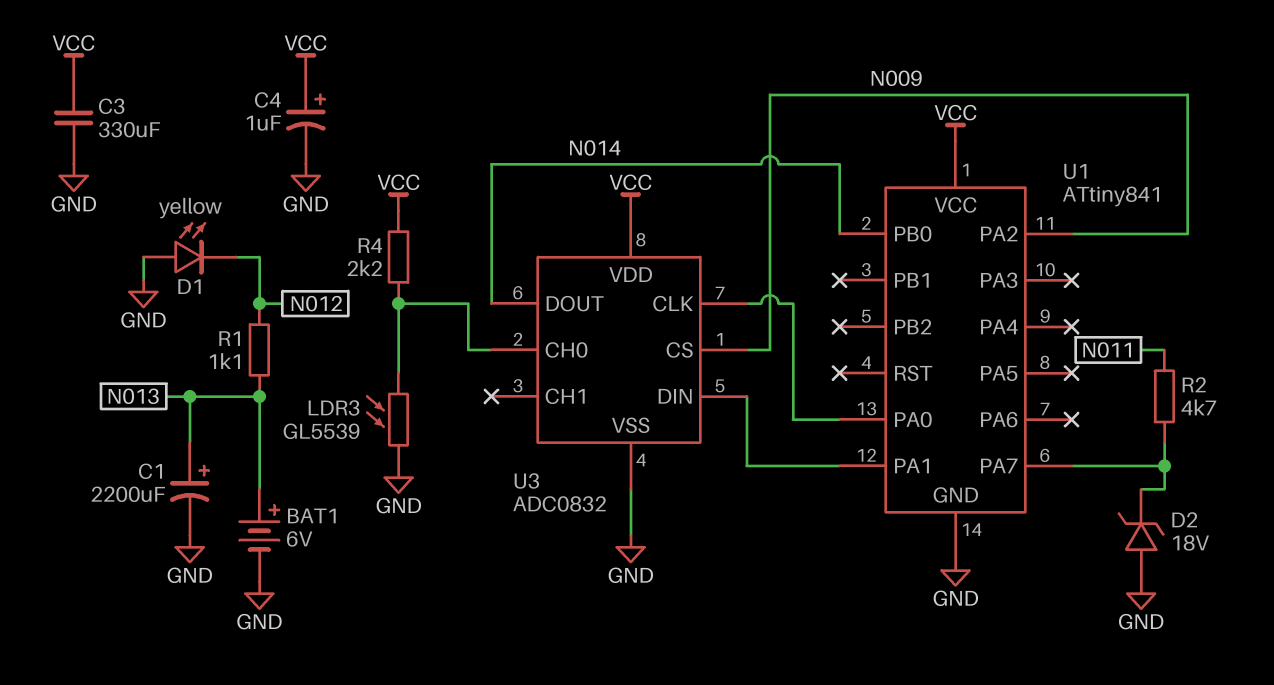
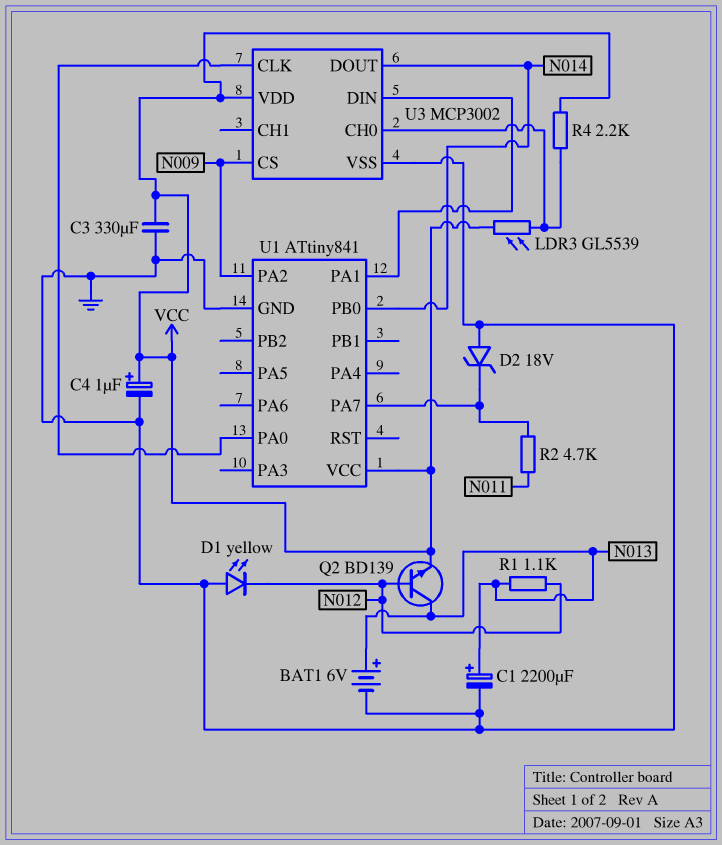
LDR3: GL5539 (GND, U3/CH0) -> GL5539 (U3/CH0, VCC)
Q2: none -> NPN BD139 (B N012, C N013, E VCC)
U3: ADC0832 -> MCP3002

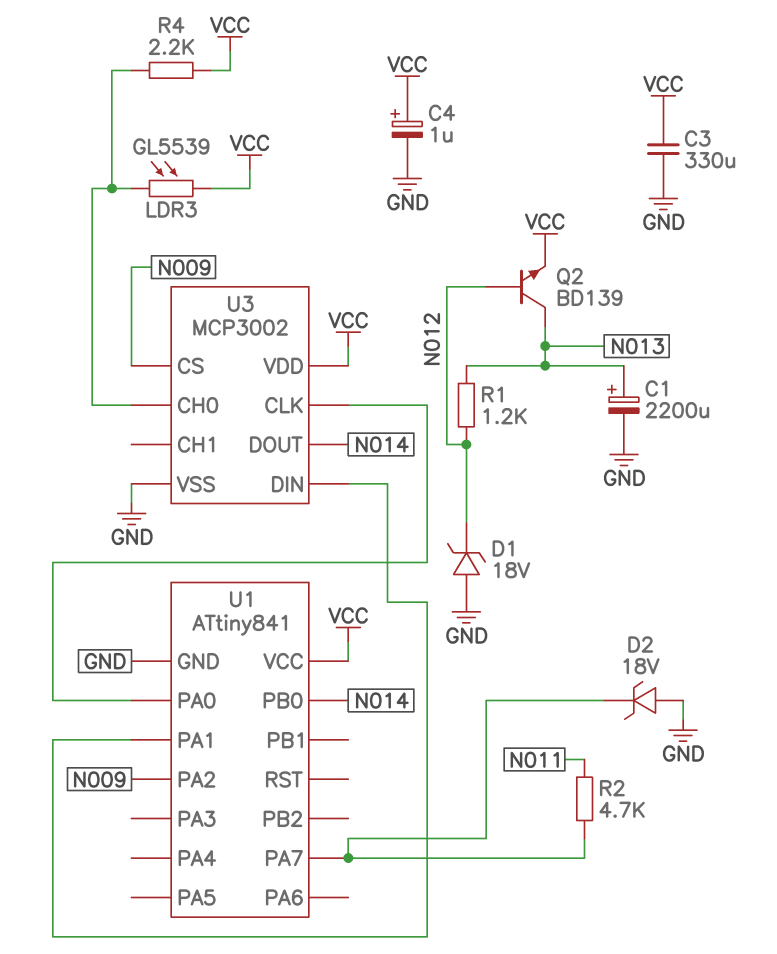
BAT1: 6V (plus N013, minus GND) -> none
D1: LED yellow (A GND, K N012) -> zener 18V (A GND, K N012)
R1: 1.1k (N012, N013) -> 1.2k (N012, N013)

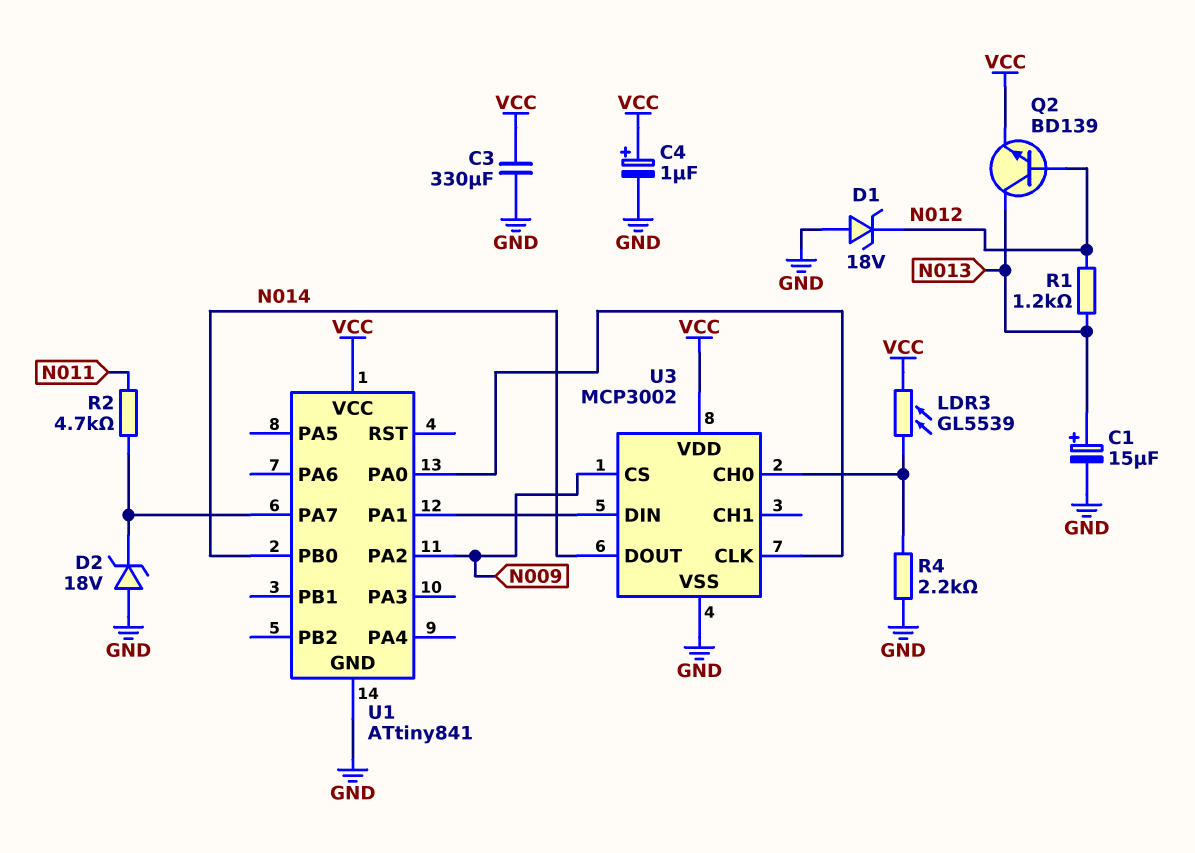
C1: 2200uF (plus N013, minus GND) -> 15uF (plus N013, minus GND)
R4: 2.2k (U3/CH0, VCC) -> 2.2k (GND, U3/CH0)

